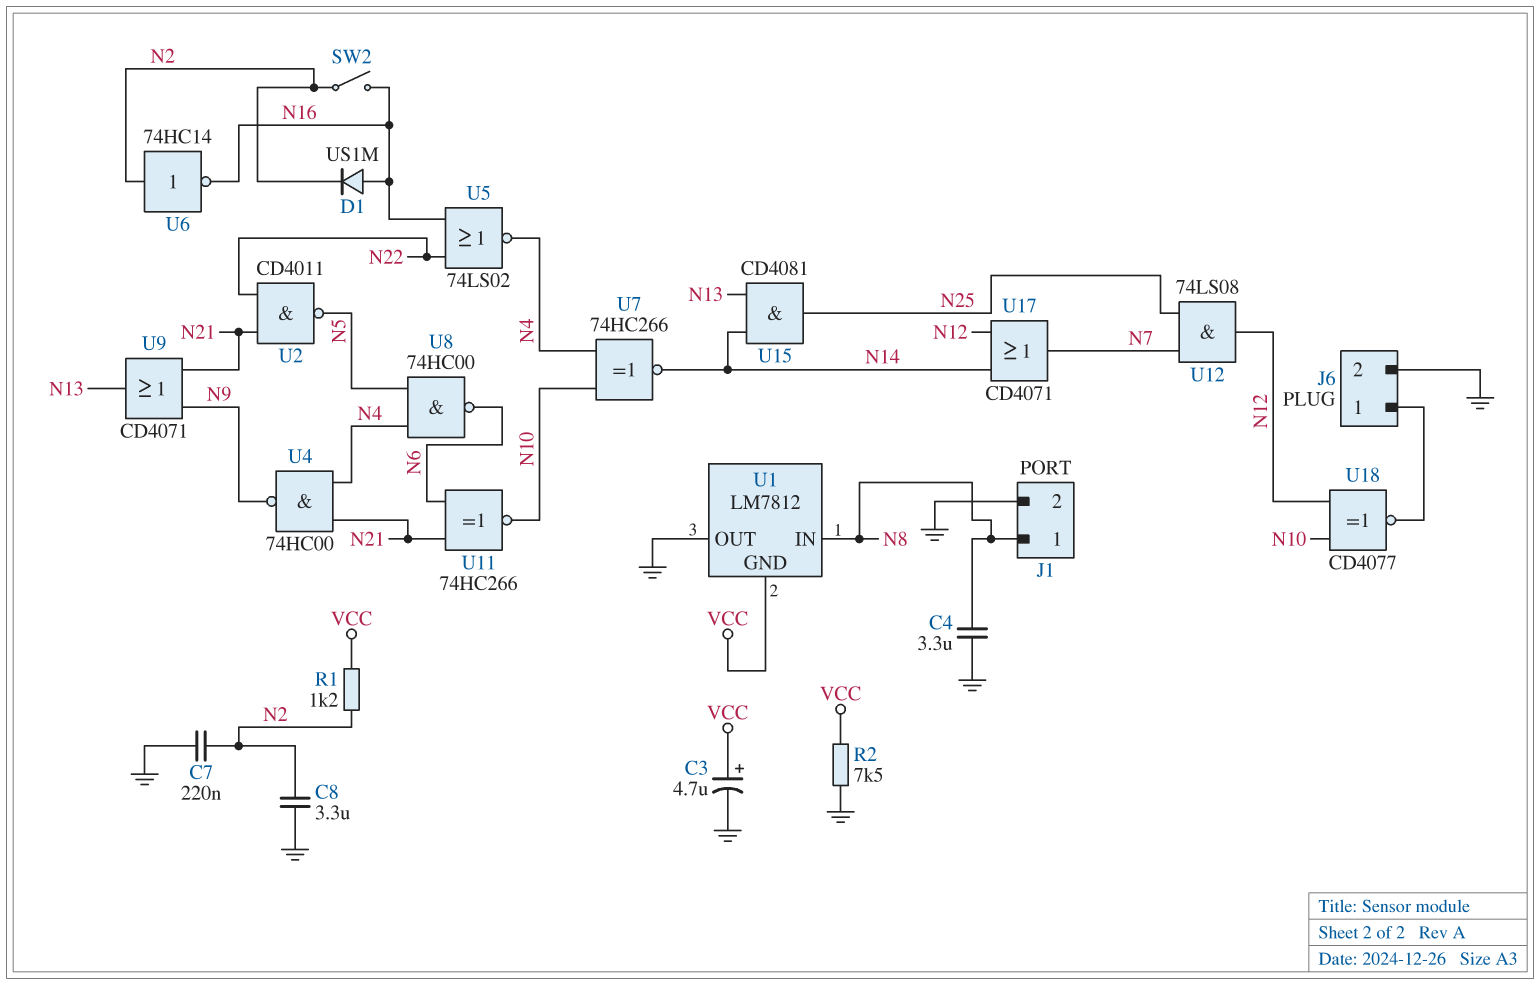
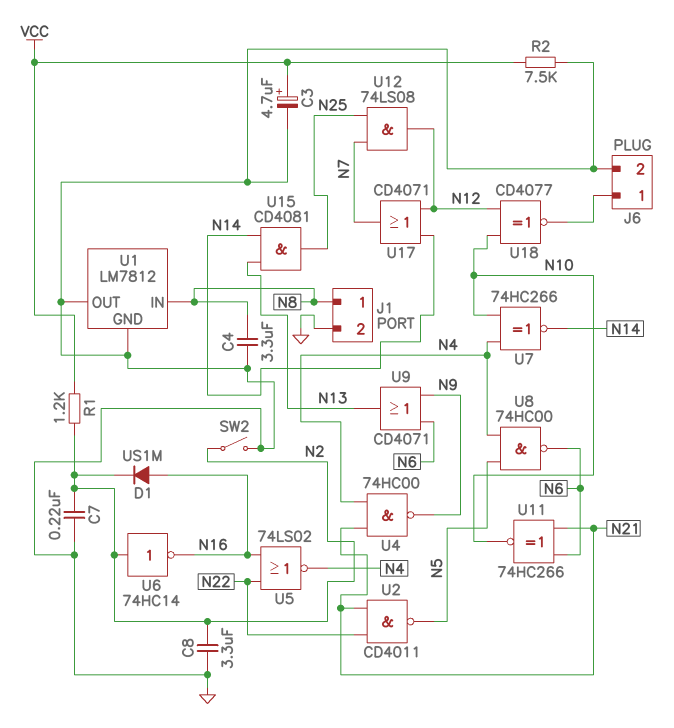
SW2: switch (N2, N16) -> switch (GND, N2)
U1 pin GND: VCC -> GND
U9: OR CD4071 (in N9, in N21, out N13) -> OR CD4071 (in N6, in N9, out N13)

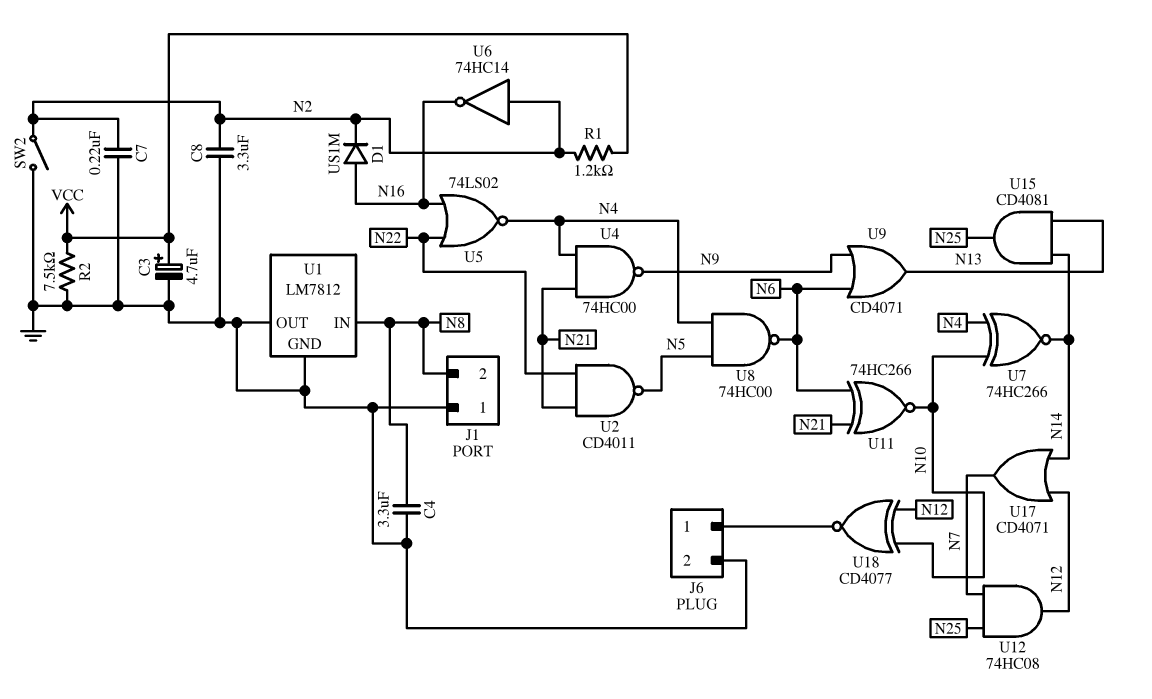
J1 pin 1: N8 -> GND
J1 pin 2: GND -> N8
U12: AND 74LS08 (in N7, in N25, out N12) -> AND 74HC08 (in N7, in N25, out N12)

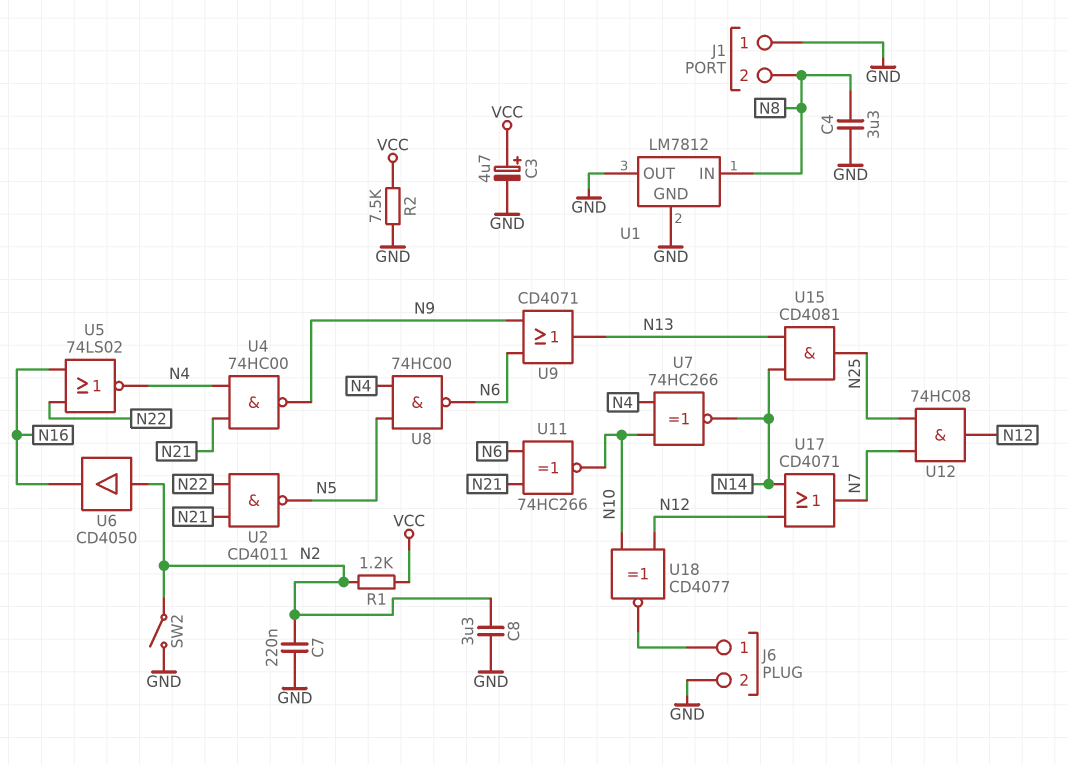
D1: diode US1M (A N16, K N2) -> none
U6: NOT 74HC14 (in N2, out N16) -> buffer CD4050 (in N2, out N16)

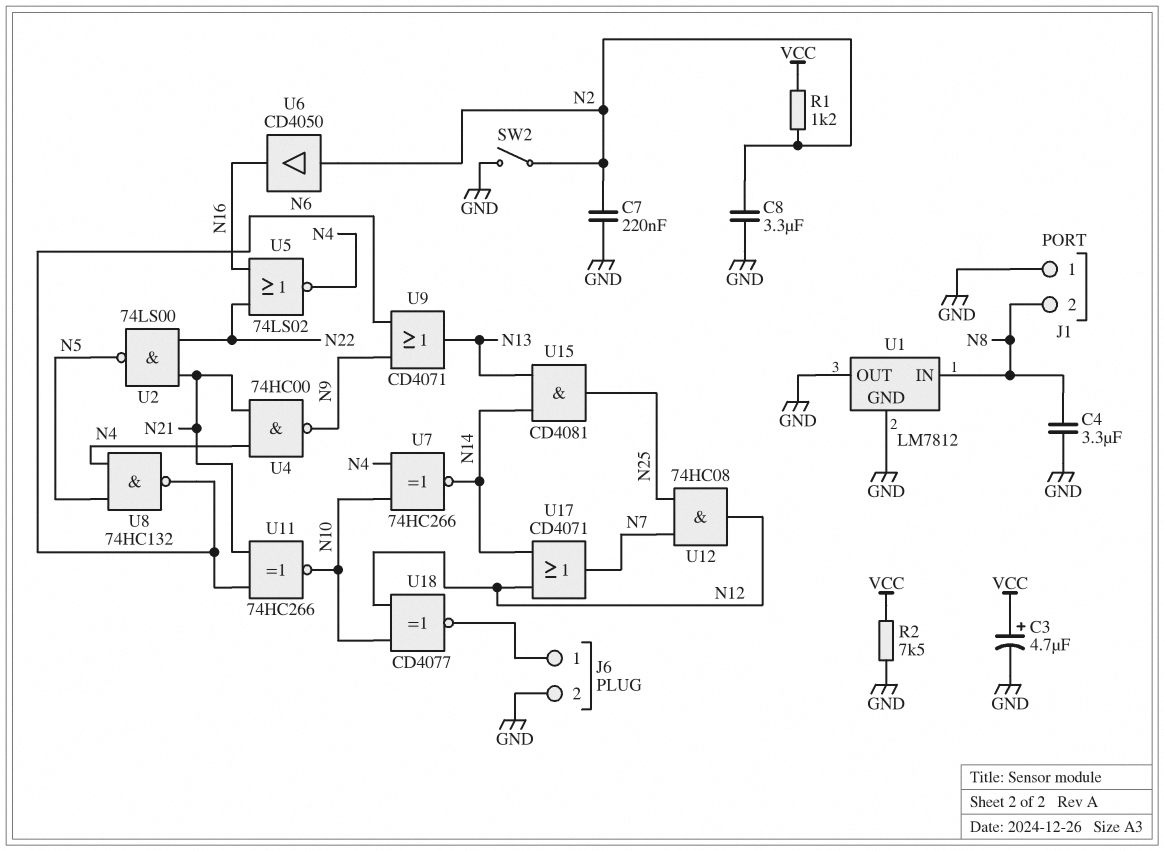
U2: NAND CD4011 (in N21, in N22, out N5) -> NAND 74LS00 (in N21, in N22, out N5)
U8: NAND 74HC00 (in N4, in N5, out N6) -> NAND 74HC132 (in N4, in N5, out N6)

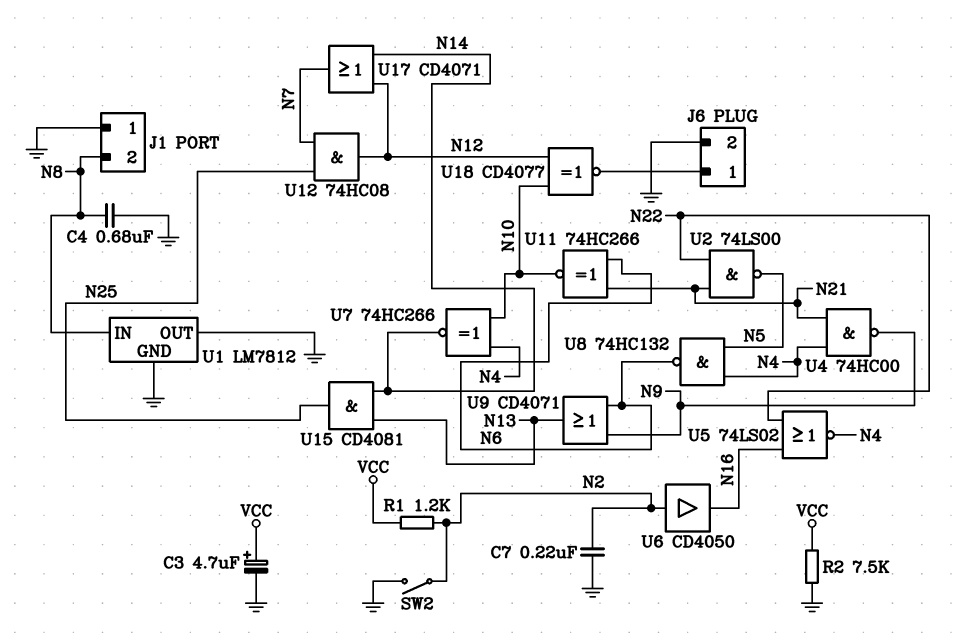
C4: 3.3uF (GND, N8) -> 680nF (GND, N8)
C8: 3.3uF (GND, N2) -> none

